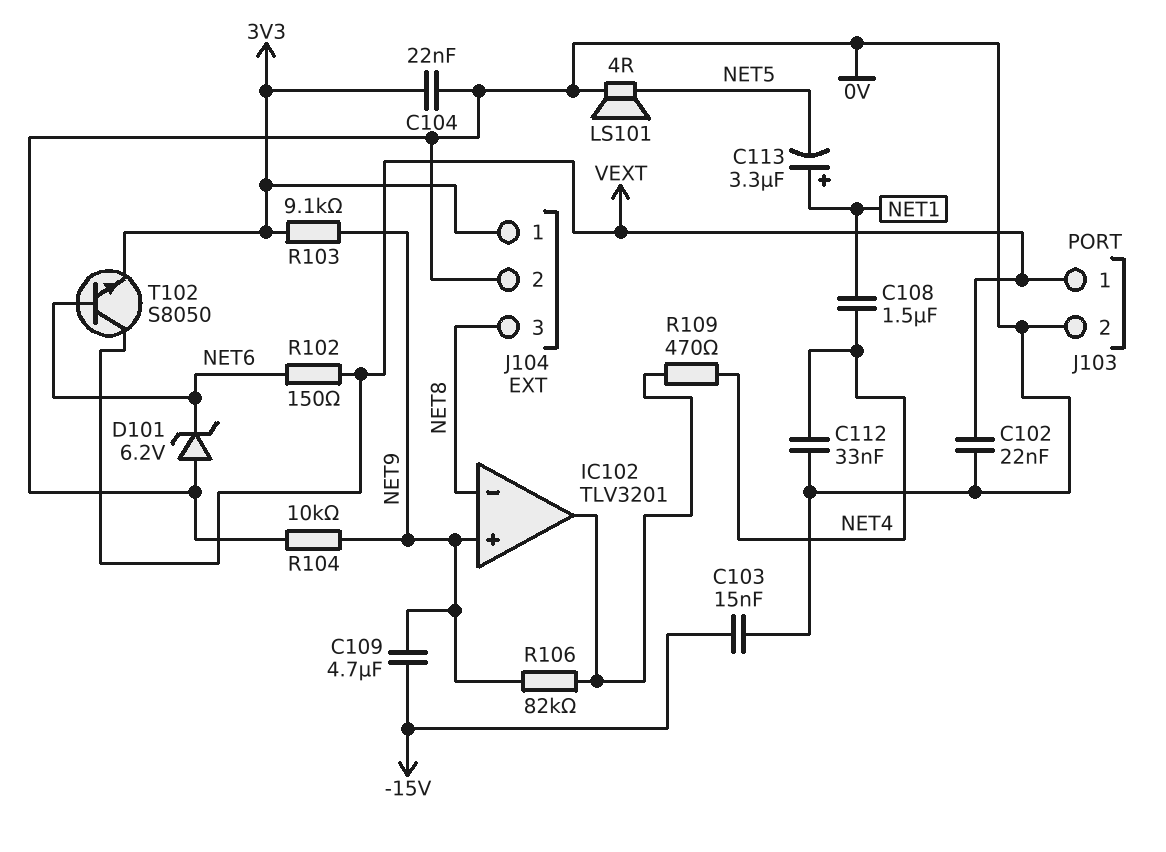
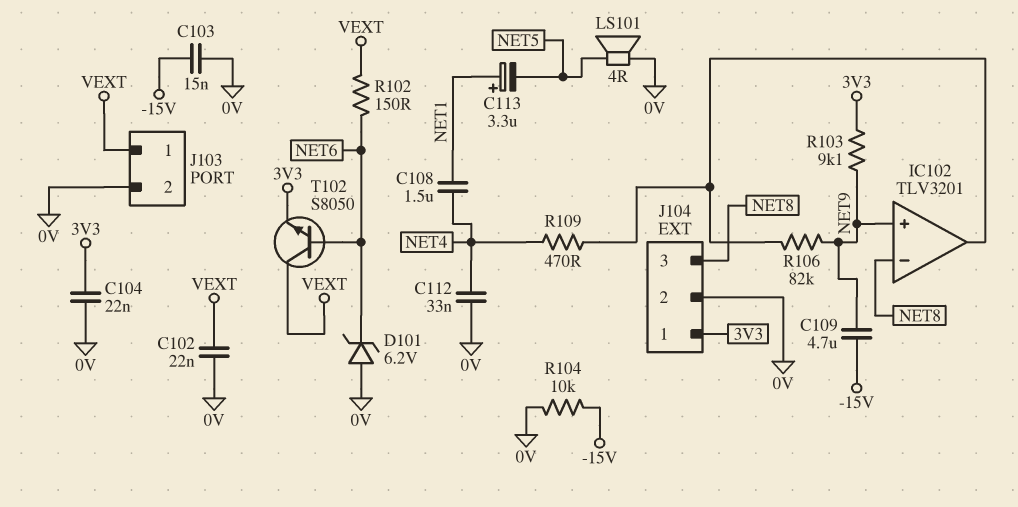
R104: 10k (0V, NET9) -> 10k (-15V, 0V)

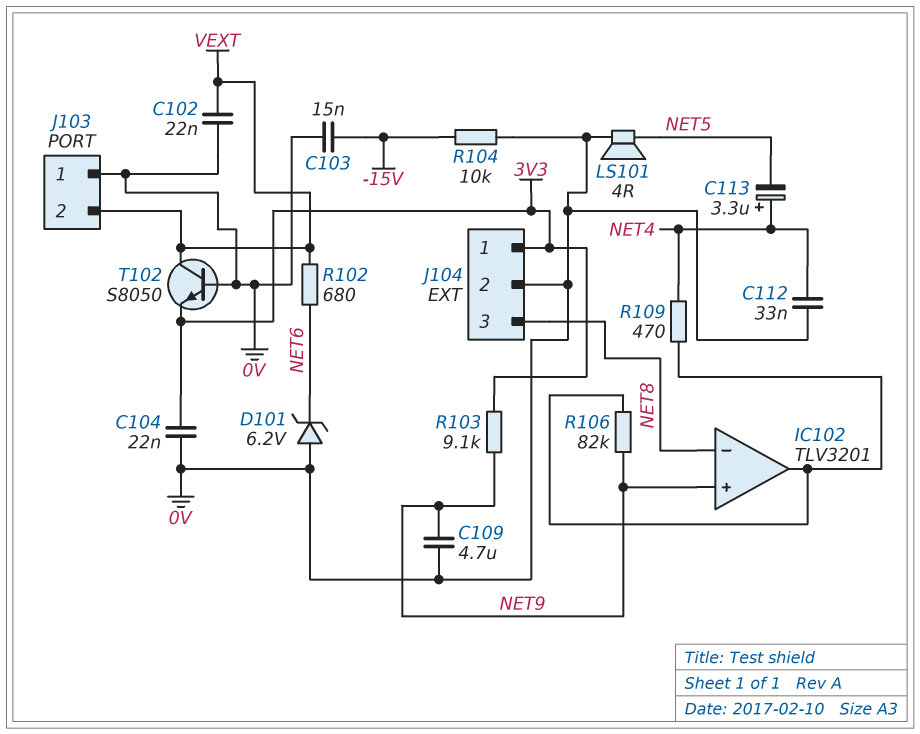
C108: 1.5uF (NET1, NET4) -> none
C109: 4.7uF (-15V, NET9) -> 4.7uF (0V, NET9)
C113: 3.3uF (plus NET1, minus NET5) -> 3.3uF (plus NET4, minus NET5)
J103 pin 1: VEXT -> 0V
J103 pin 2: 0V -> VEXT
R102: 150 (NET6, VEXT) -> 680 (NET6, VEXT)
T102: NPN S8050 (B NET6, C VEXT, E 3V3) -> NPN S8050 (B 0V, C VEXT, E 3V3)

